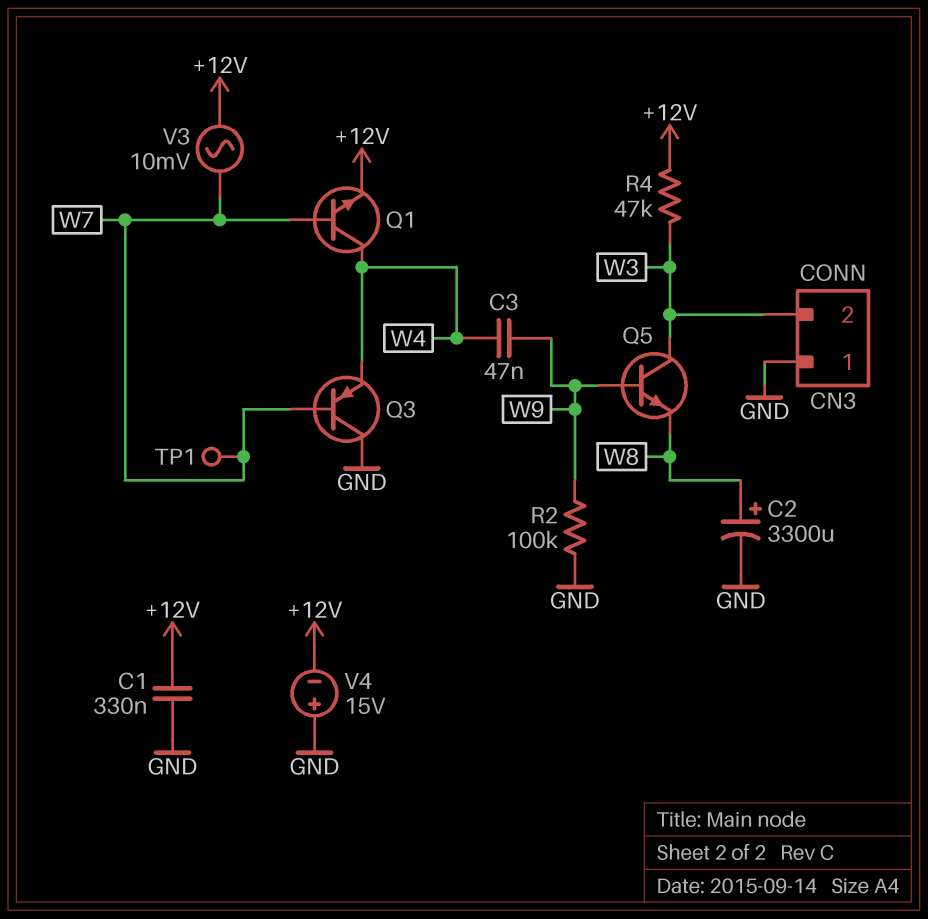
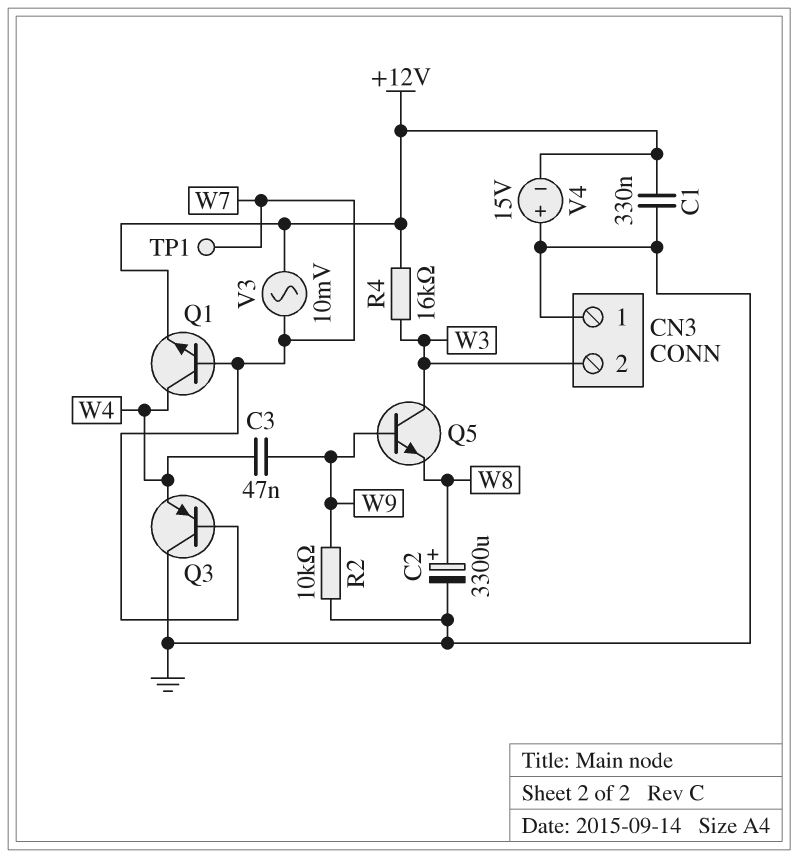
R2: 100k (GND, W9) -> 10k (GND, W9)
R4: 47k (+12V, W3) -> 16k (+12V, W3)

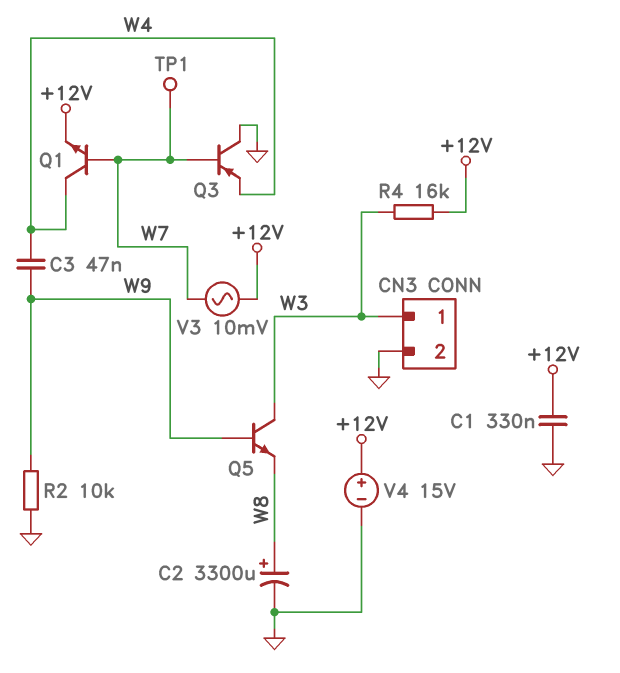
CN3 pin 1: GND -> W3
CN3 pin 2: W3 -> GND
V4: 15V (plus GND, minus +12V) -> 15V (plus +12V, minus GND)

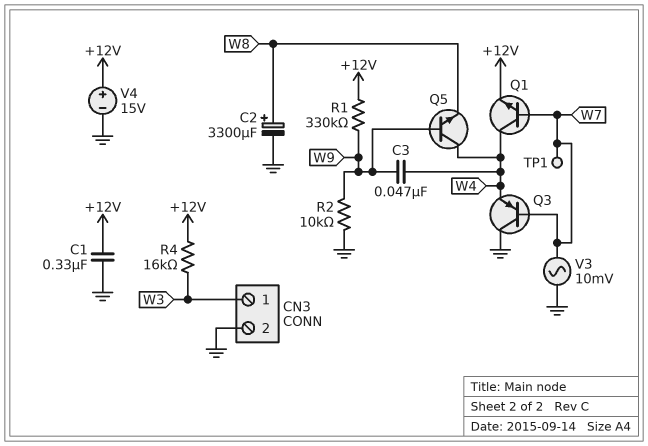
Q5: NPN (B W9, C W3, E W8) -> NPN (B W9, C W4, E W8)
R1: none -> 330k (+12V, W9)
V3: AC 10mV (+12V, W7) -> AC 10mV (GND, W7)

